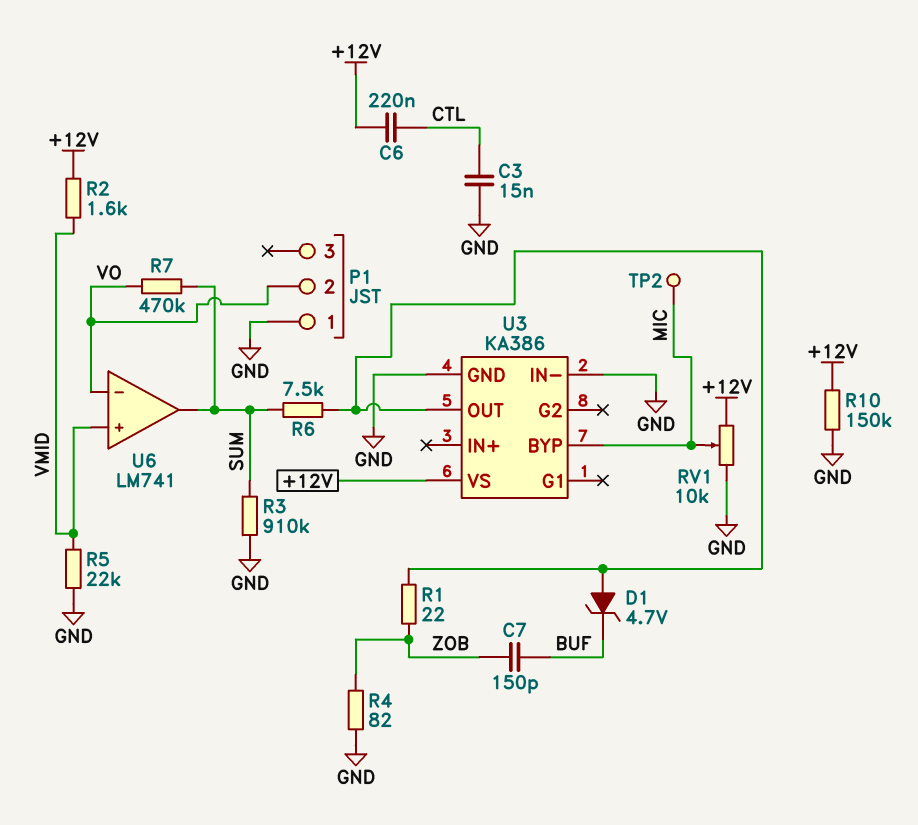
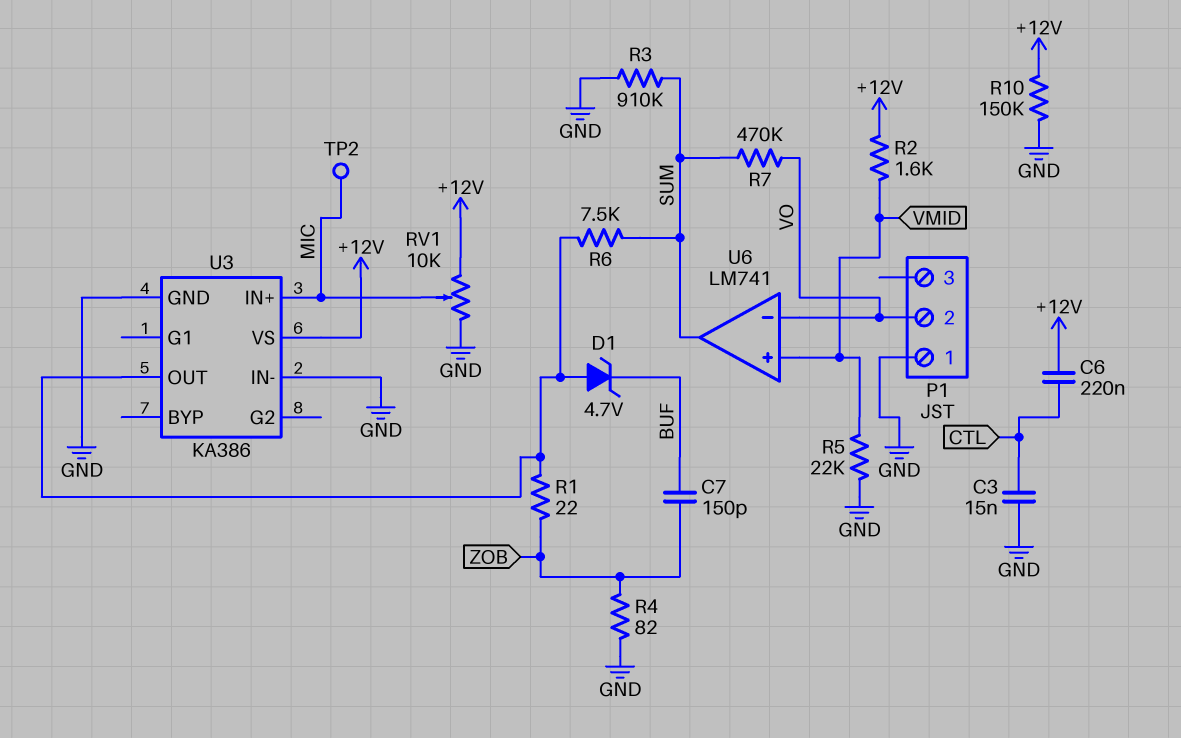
U3 pin BYP: MIC -> none
U3 pin IN+: none -> MIC

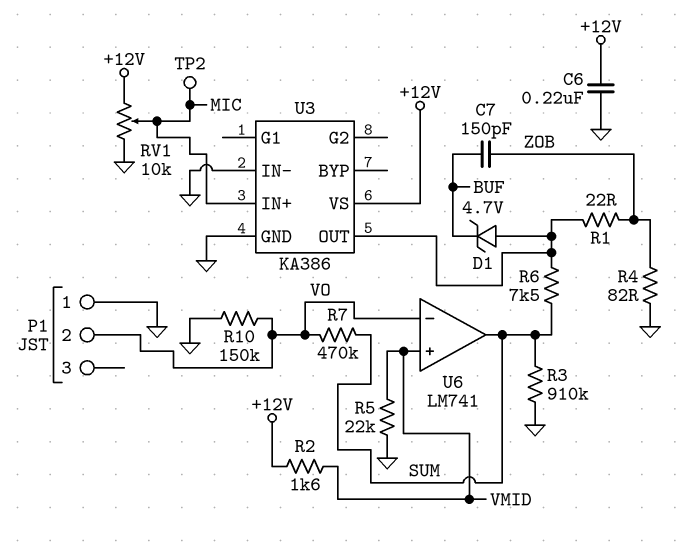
C3: 15nF (CTL, GND) -> none
C6: 220nF (+12V, CTL) -> 220nF (+12V, GND)
R10: 150k (+12V, GND) -> 150k (GND, VO)

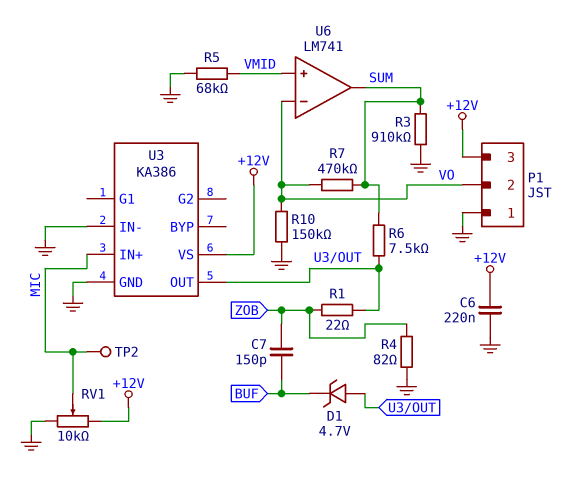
P1 pin 3: none -> +12V
R2: 1.6k (+12V, VMID) -> none
R5: 22k (GND, VMID) -> 68k (GND, VMID)

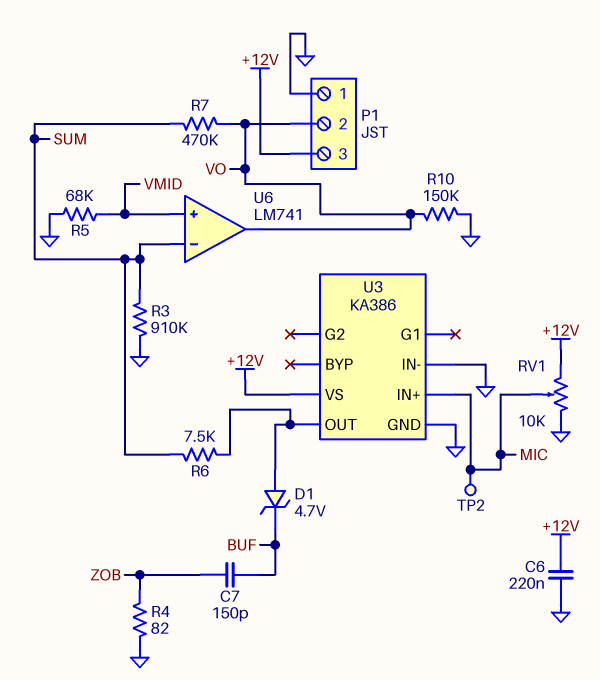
R1: 22 (U3/OUT, ZOB) -> none
U6 pin in-: VO -> SUM
U6 pin out: SUM -> VO

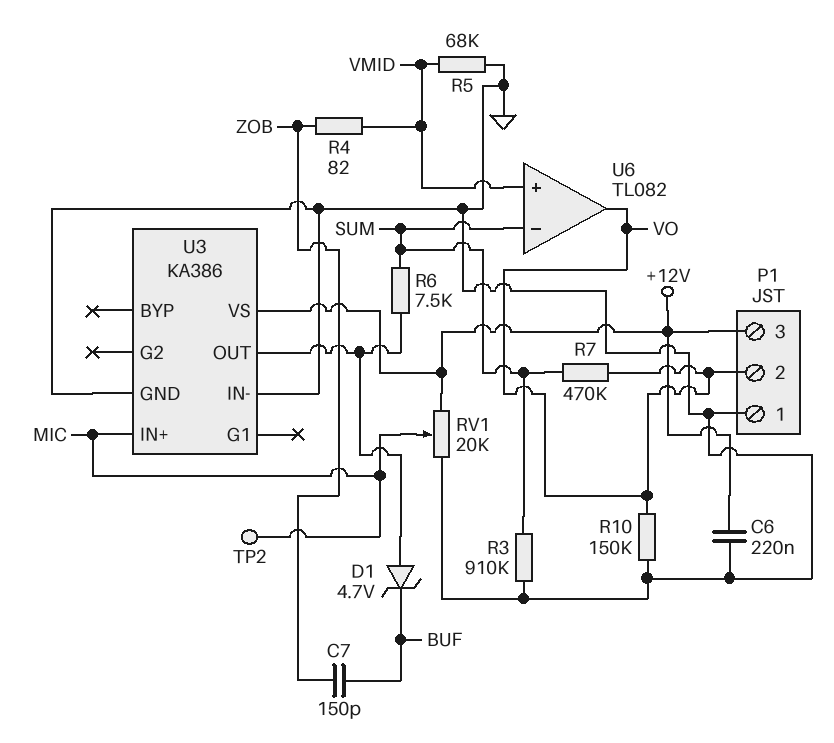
R4: 82 (GND, ZOB) -> 82 (VMID, ZOB)
RV1: 10k (+12V, GND, wiper MIC) -> 20k (+12V, GND, wiper MIC)
U6: LM741 -> TL082

